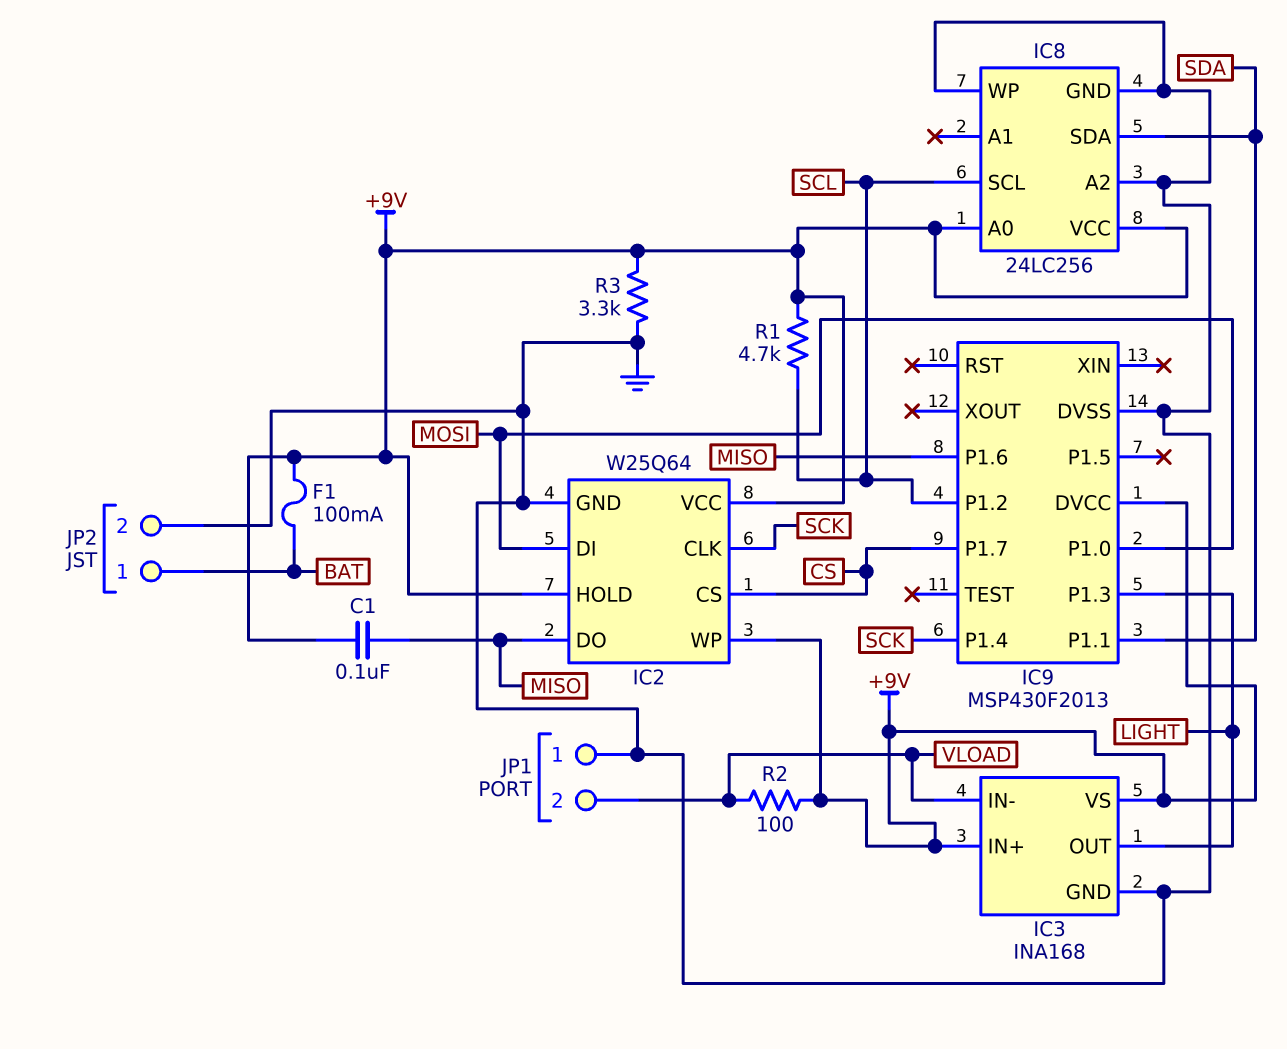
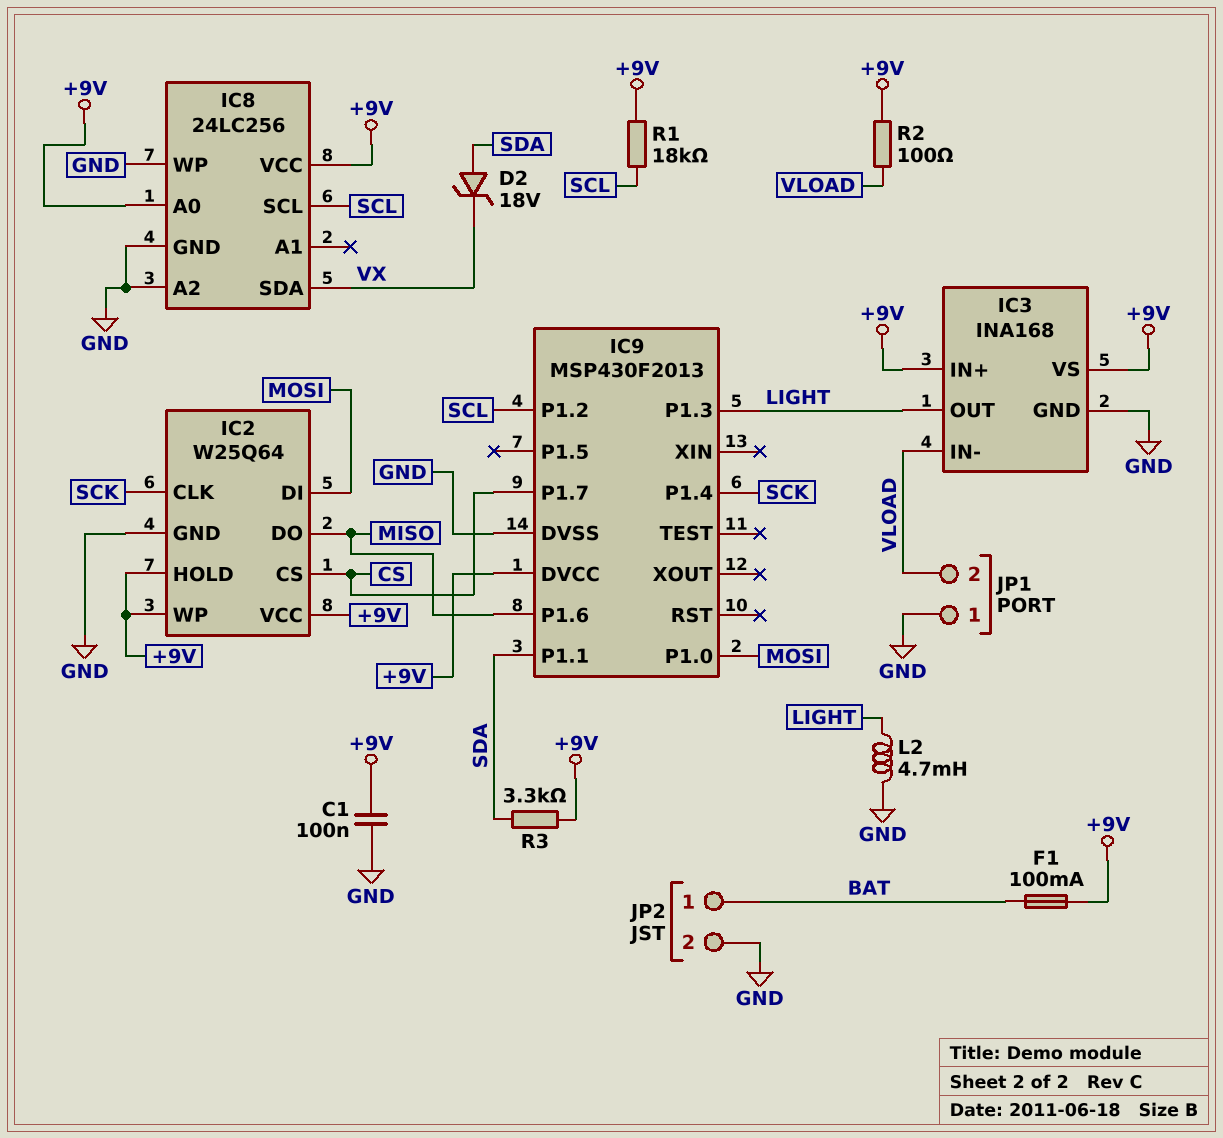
C1: 100nF (+9V, MISO) -> 100nF (+9V, GND)
D2: none -> zener 18V (A SDA, K VX)
IC8 pin SDA: SDA -> VX
L2: none -> 4.7mH (GND, LIGHT)
R1: 4.7k (+9V, SCL) -> 18k (+9V, SCL)
R3: 3.3k (+9V, GND) -> 3.3k (+9V, SDA)

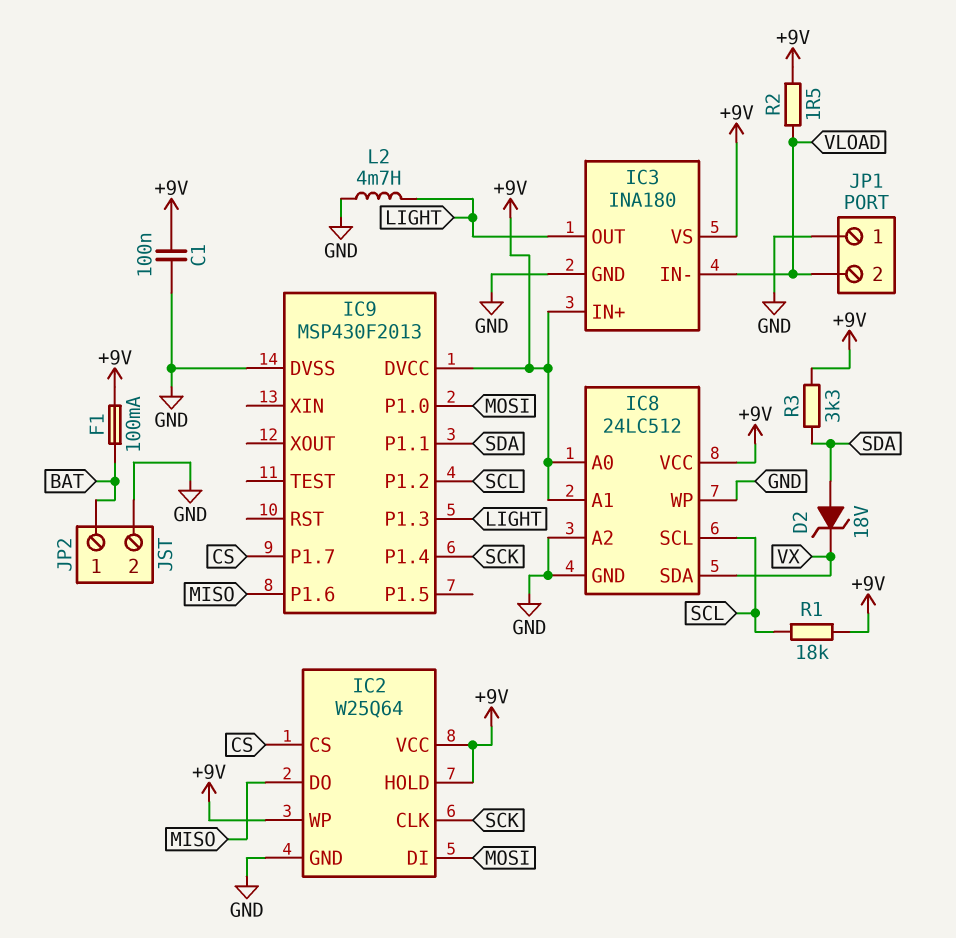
IC3: INA168 -> INA180
IC8: 24LC256 -> 24LC512
IC8 pin A1: none -> +9V
R2: 100 (+9V, VLOAD) -> 1.5 (+9V, VLOAD)

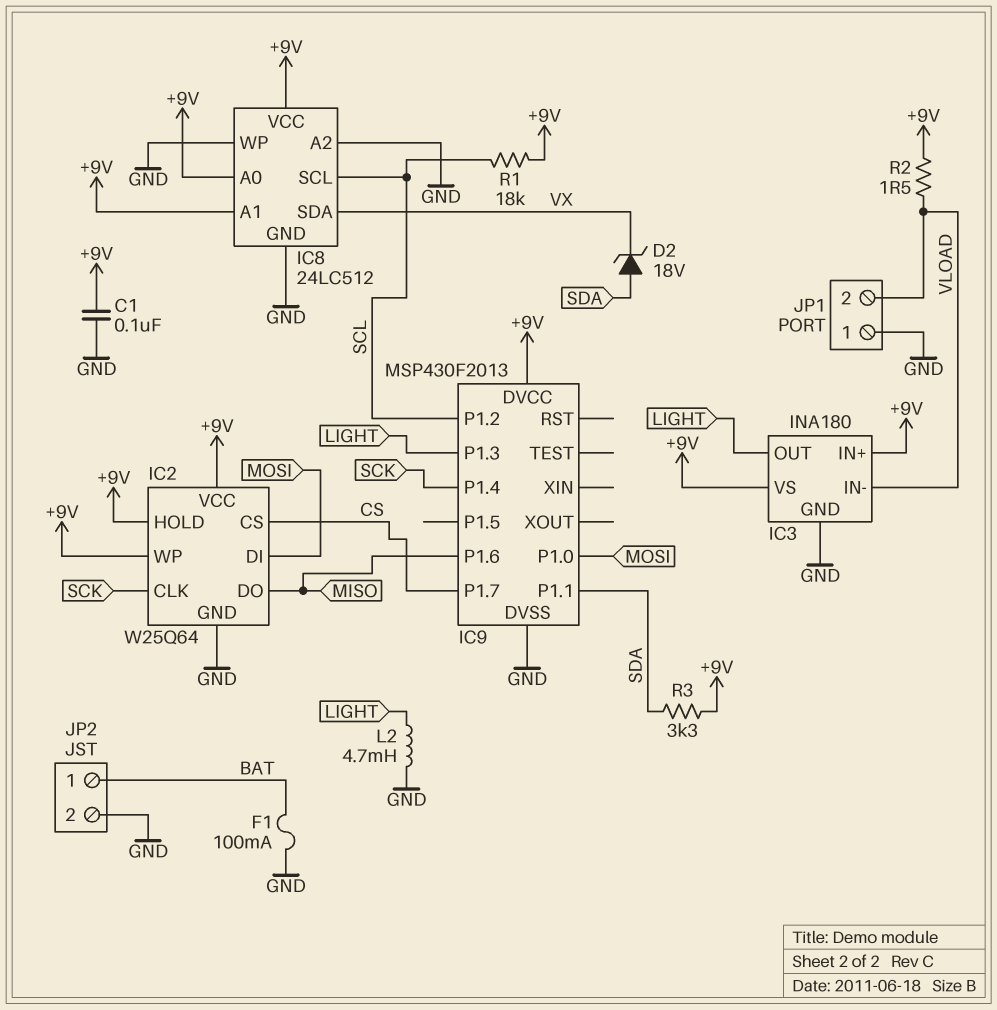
F1: 100mA (+9V, BAT) -> 100mA (BAT, GND)

